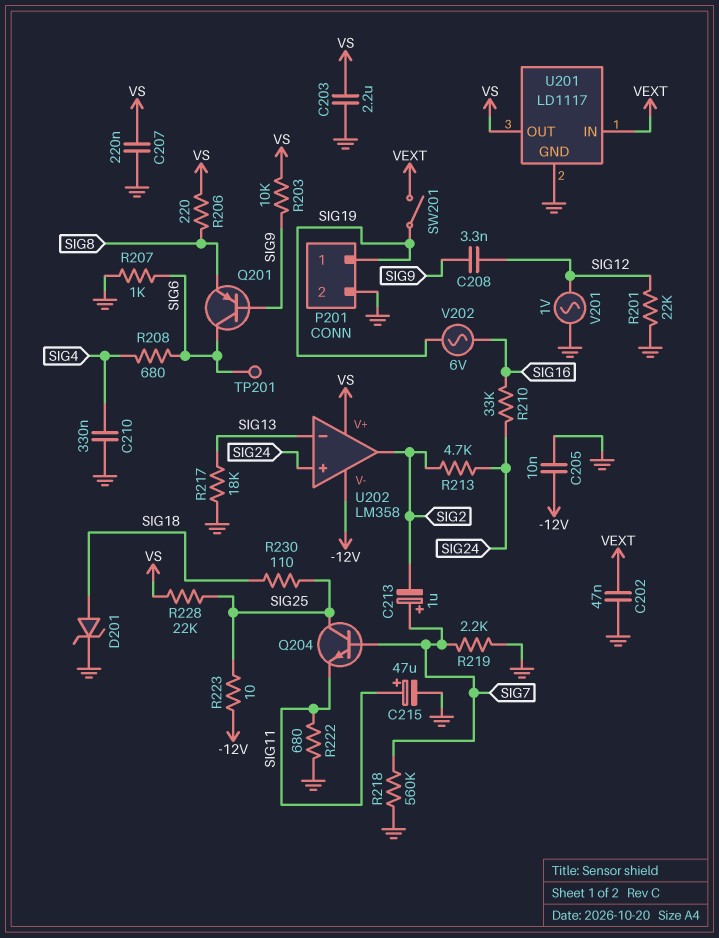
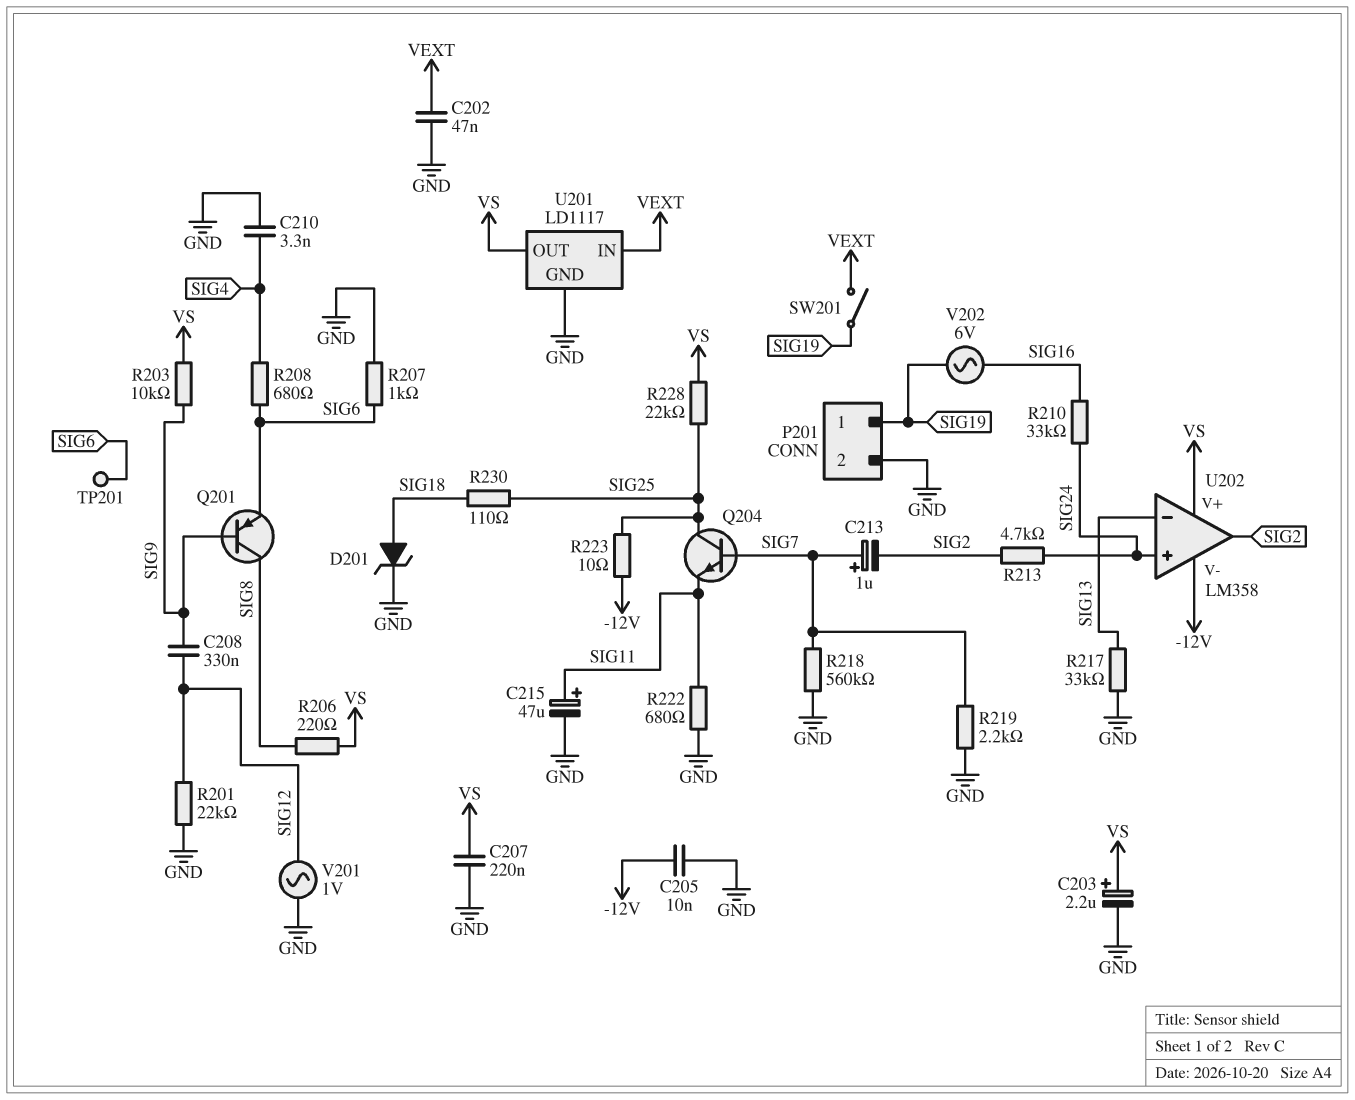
C203: 2.2uF (GND, VS) -> 2.2uF (plus VS, minus GND)
C208: 3.3nF (SIG9, SIG12) -> 330nF (SIG9, SIG12)
C210: 330nF (GND, SIG4) -> 3.3nF (GND, SIG4)
Q201: PNP (B SIG9, C SIG6, E SIG8) -> PNP (B SIG9, C SIG8, E SIG6)
R217: 18k (GND, SIG13) -> 33k (GND, SIG13)

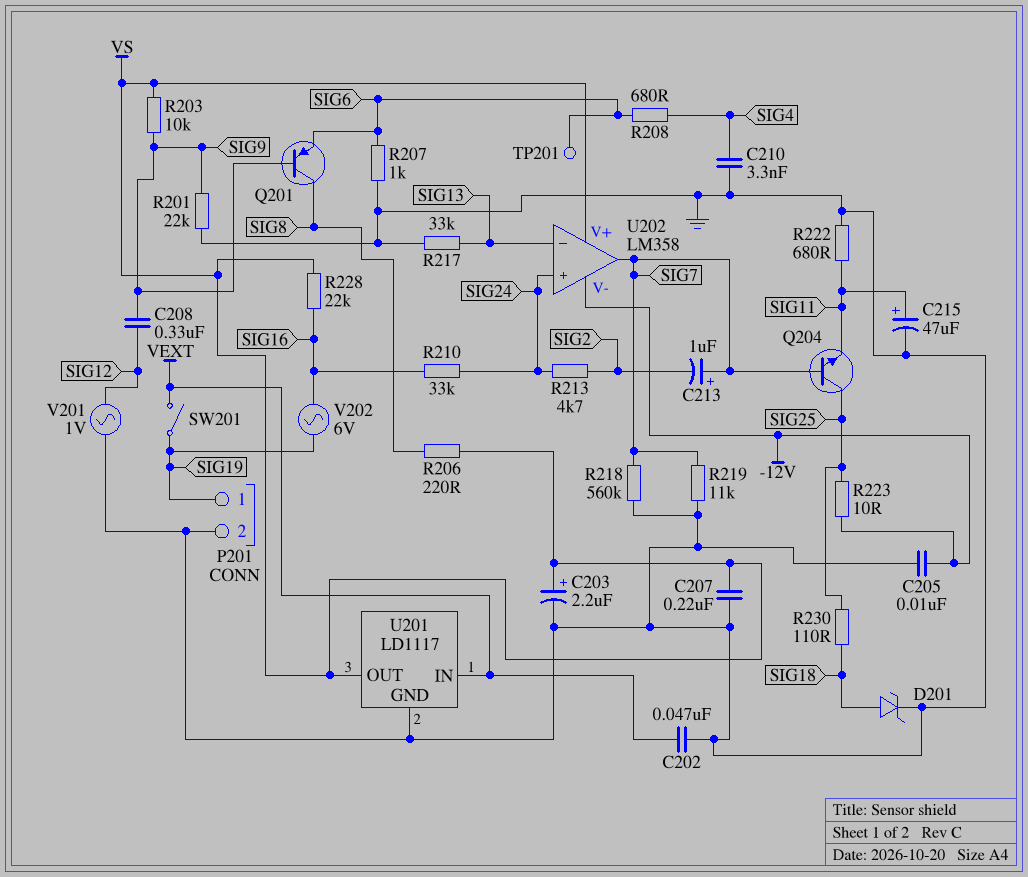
R201: 22k (GND, SIG12) -> 22k (GND, SIG9)
R219: 2.2k (GND, SIG7) -> 11k (GND, SIG7)
R228: 22k (SIG25, VS) -> 22k (SIG16, VS)
U202 pin out: SIG2 -> SIG7

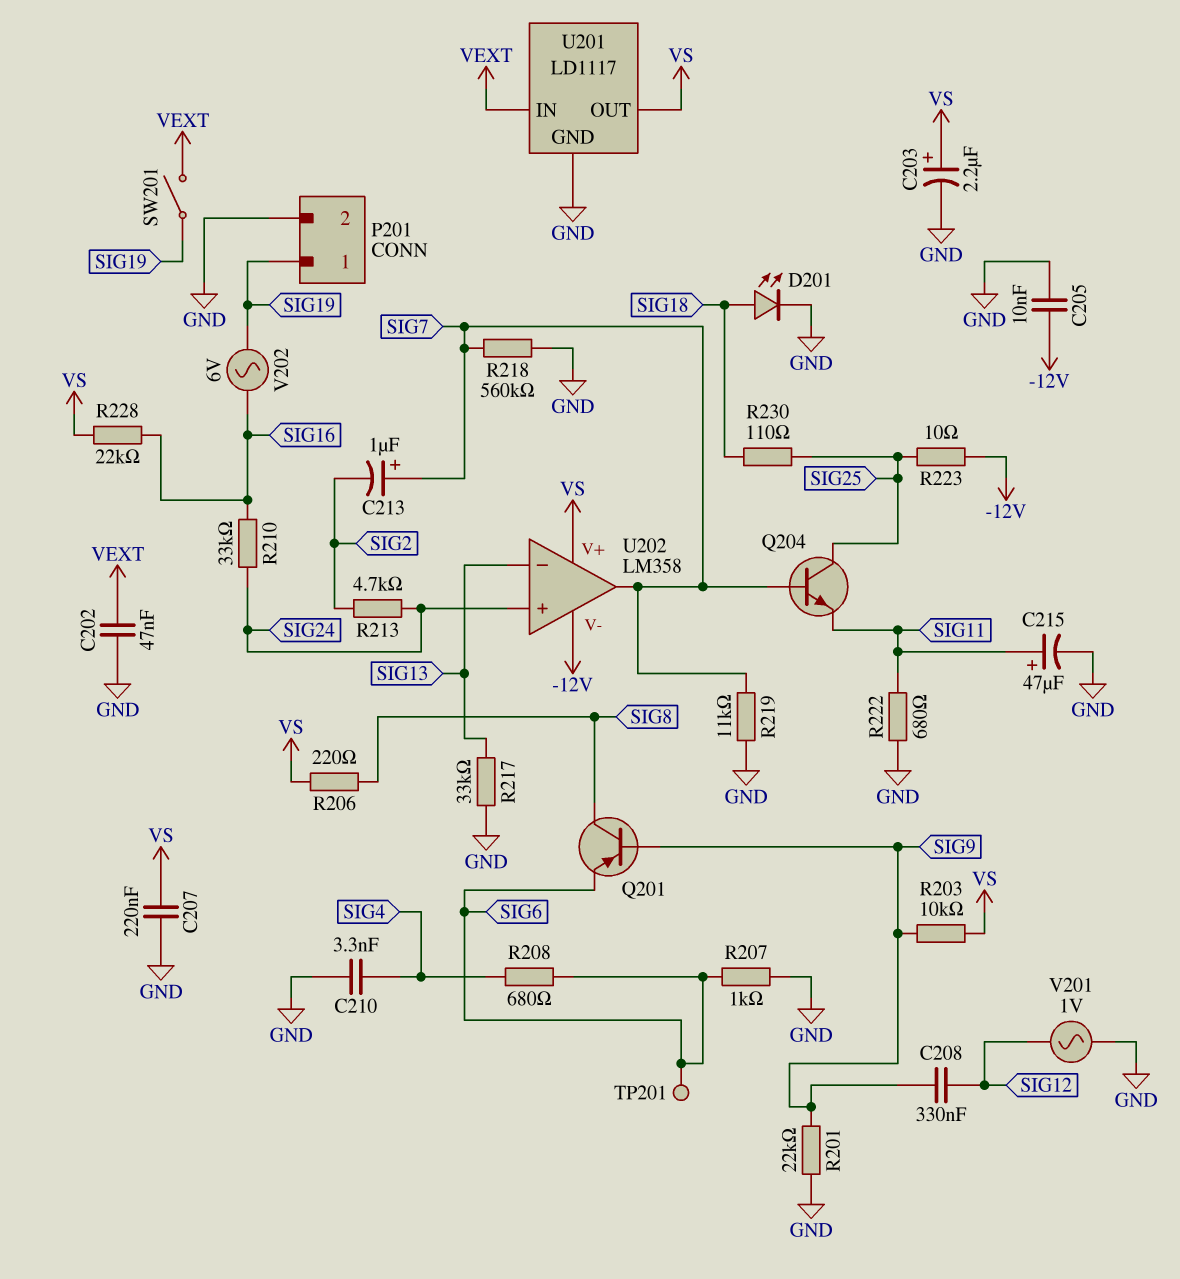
D201: zener (A SIG18, K GND) -> LED (A SIG18, K GND)

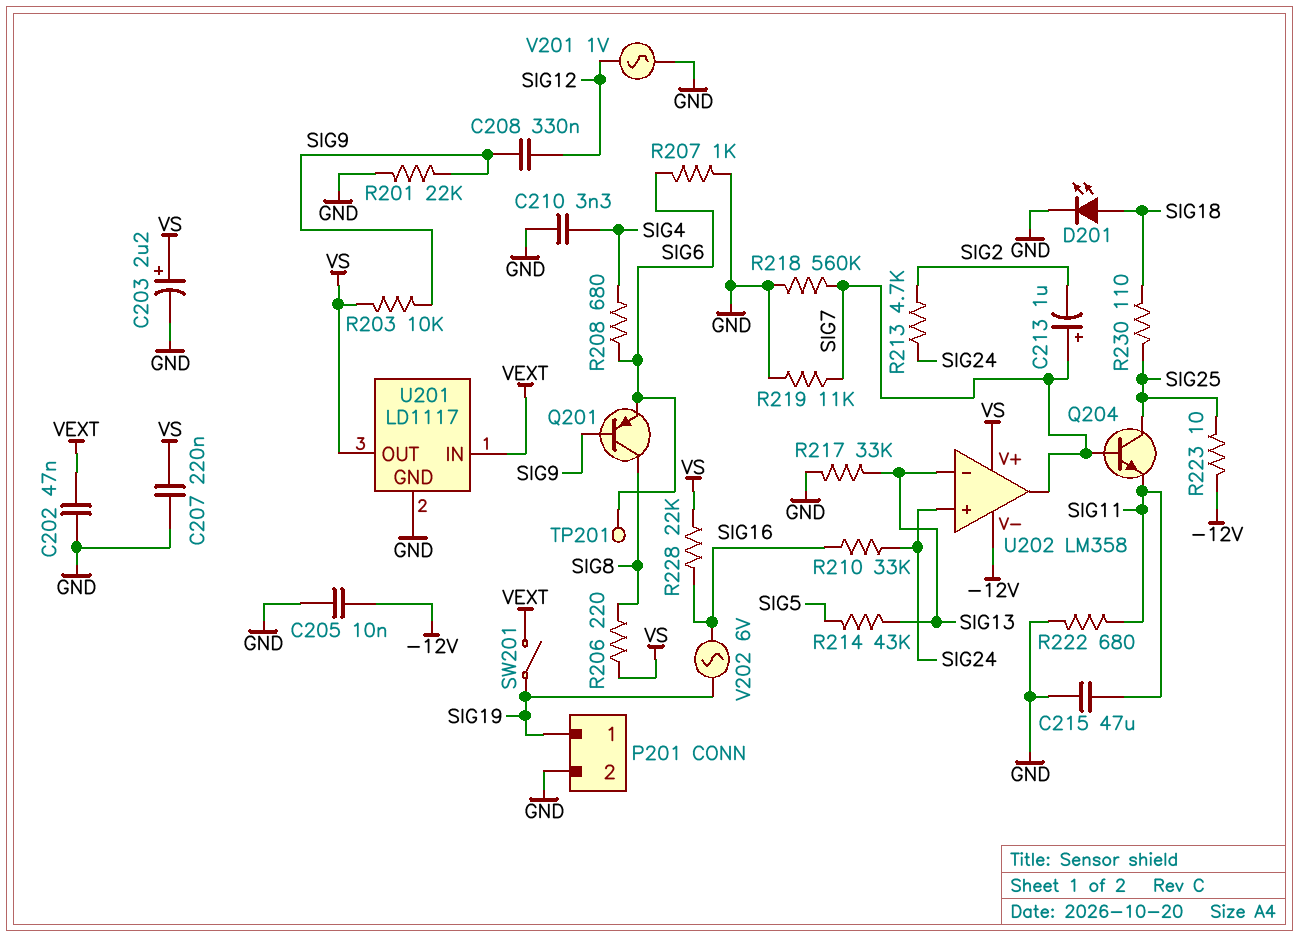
C215: 47uF (plus SIG11, minus GND) -> 47uF (GND, SIG11)
R214: none -> 43k (SIG5, SIG13)

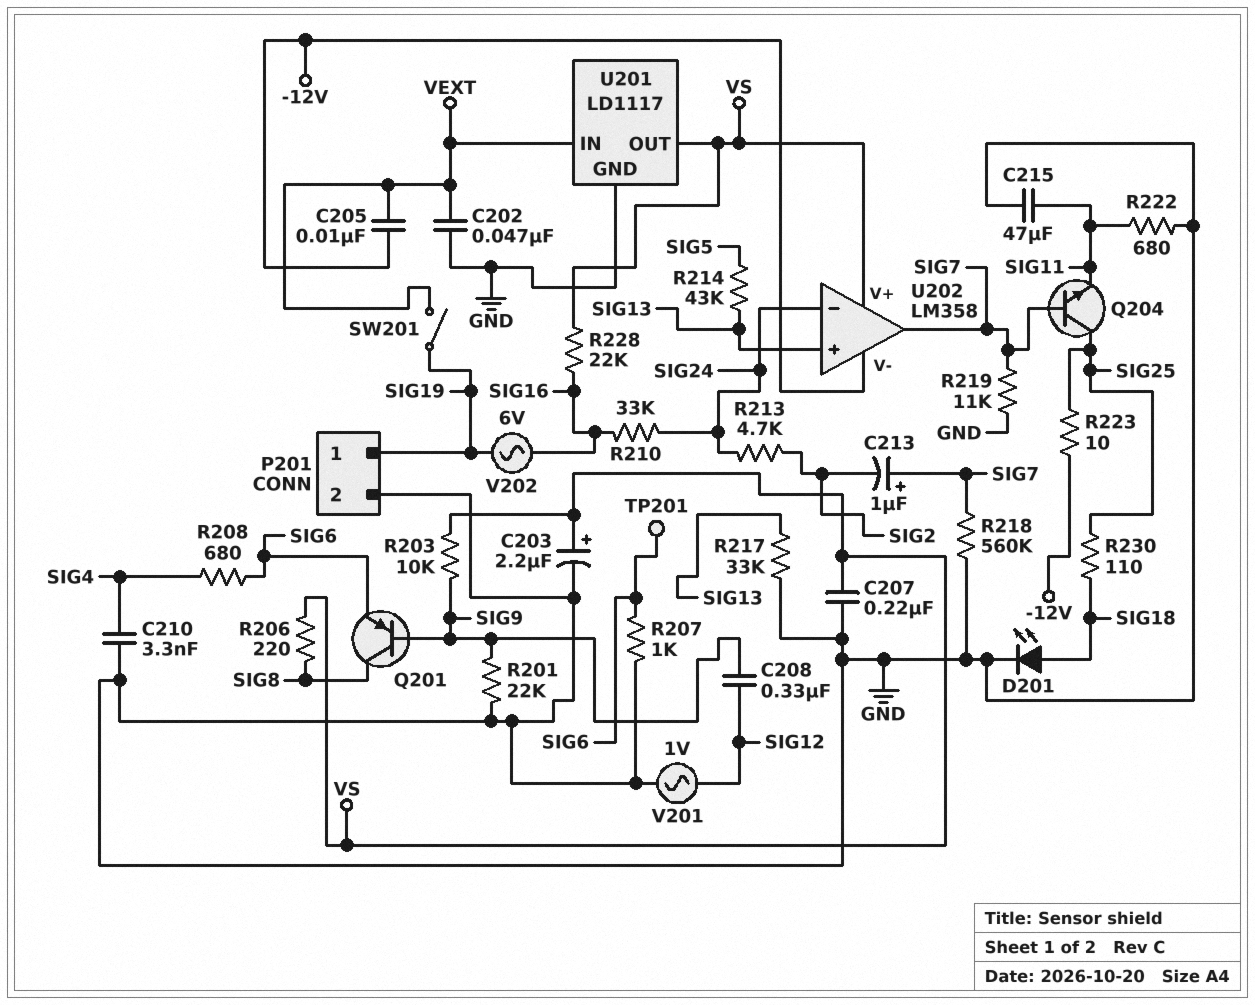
C205: 10nF (-12V, GND) -> 10nF (-12V, VEXT)
U202 pin in+: SIG24 -> SIG13
U202 pin in-: SIG13 -> SIG24

